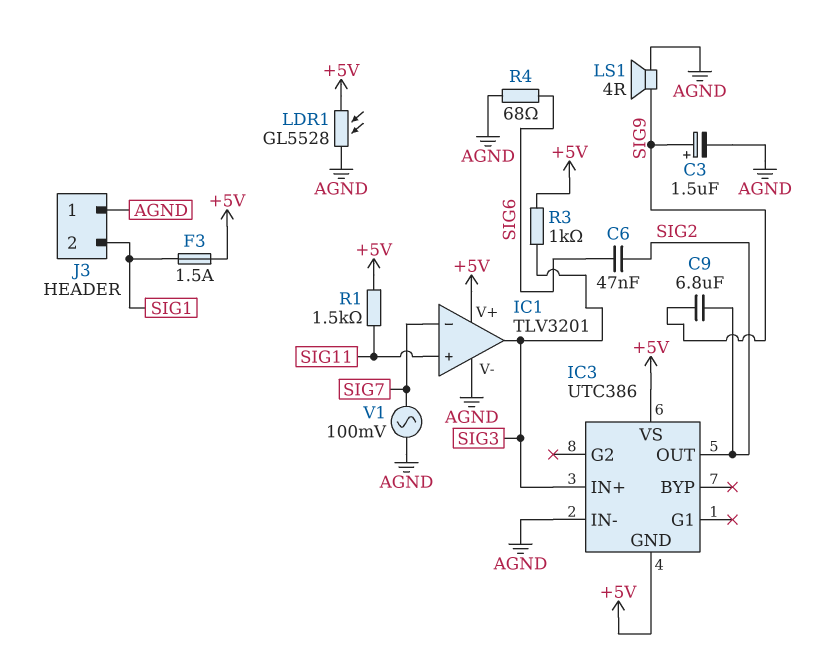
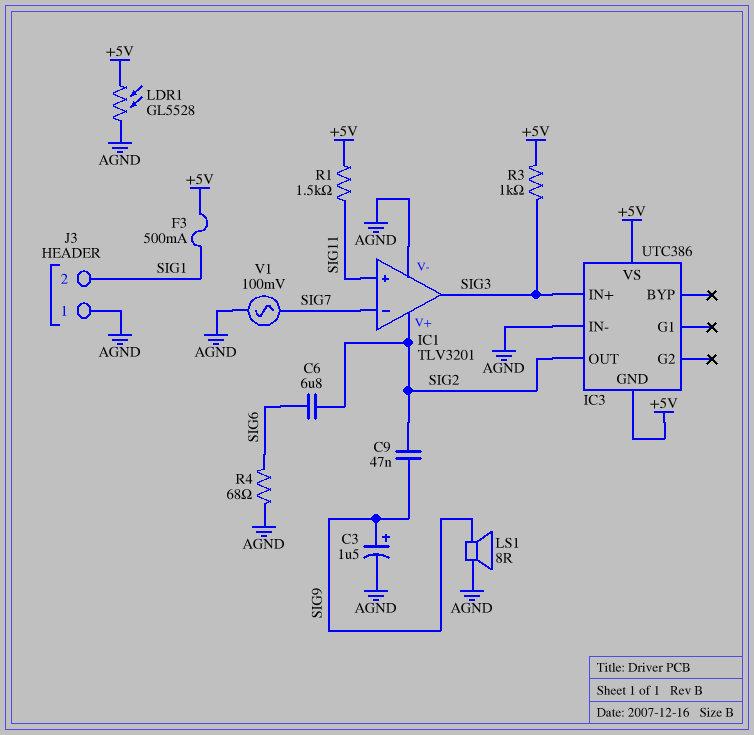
C6: 47nF (SIG2, SIG6) -> 6.8uF (SIG2, SIG6)
C9: 6.8uF (SIG2, SIG9) -> 47nF (SIG2, SIG9)
F3: 1.5A (+5V, SIG1) -> 500mA (+5V, SIG1)
IC1 pin V+: +5V -> SIG2
LS1: speaker 4R (AGND, SIG9) -> speaker 8R (AGND, SIG9)

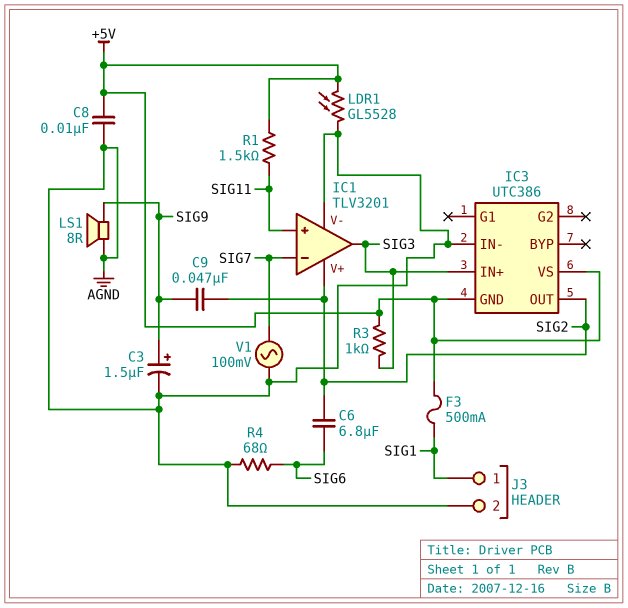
C8: none -> 10nF (+5V, AGND)
J3 pin 1: AGND -> SIG1
J3 pin 2: SIG1 -> AGND

